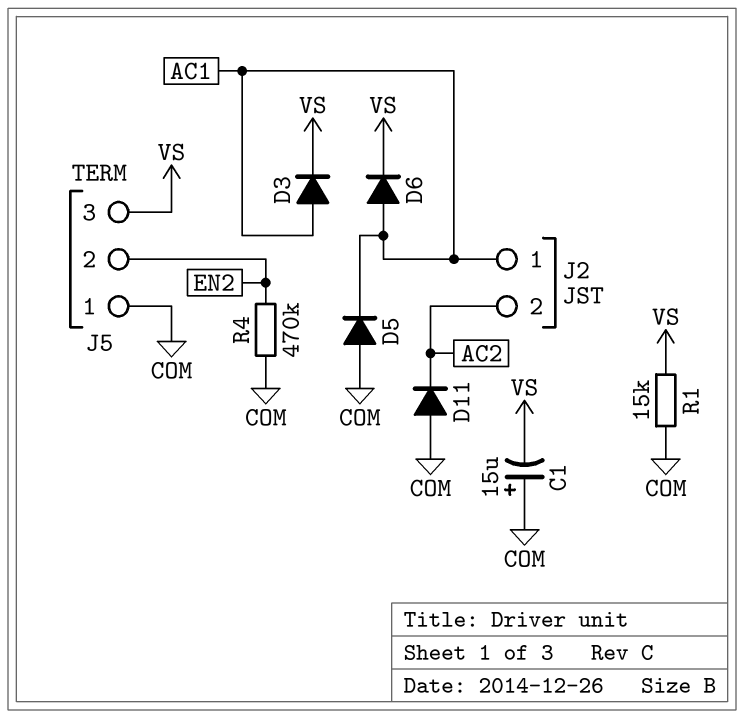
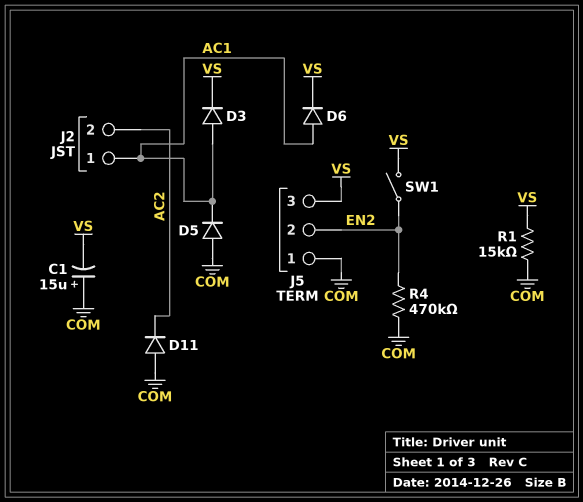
SW1: none -> switch (EN2, VS)

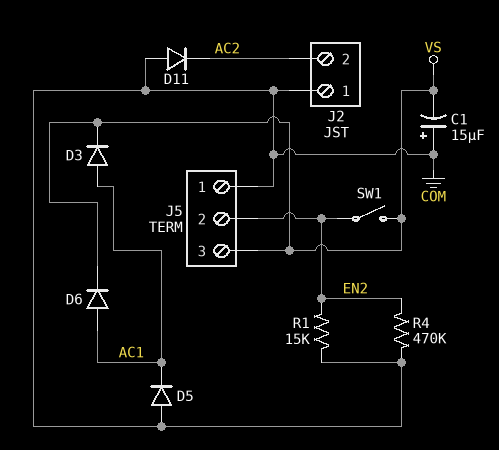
J2 pin 1: AC1 -> COM
R1: 15k (COM, VS) -> 15k (COM, EN2)

